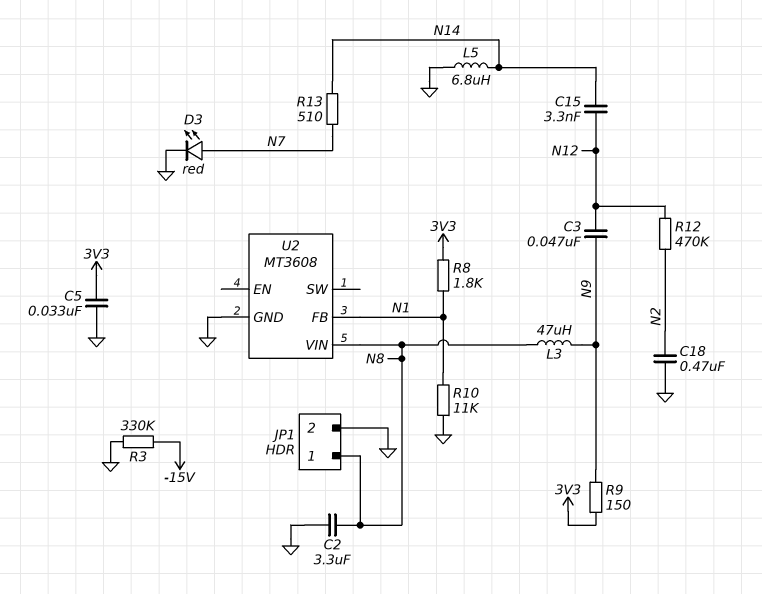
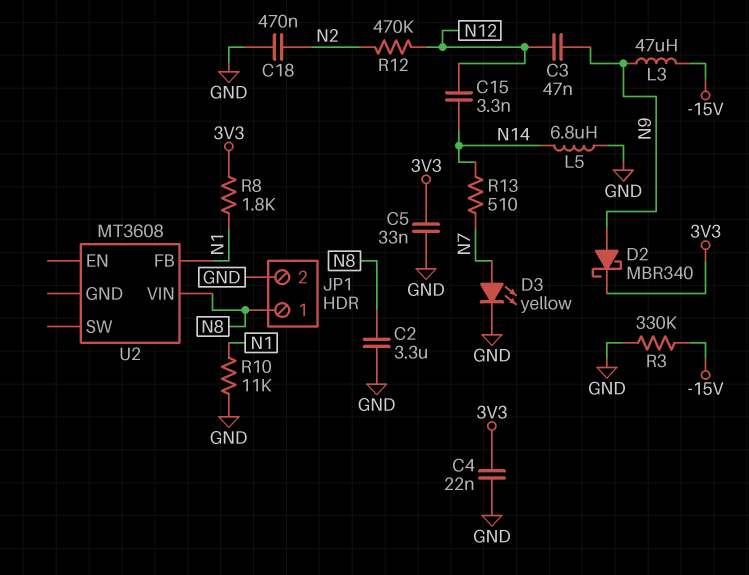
C4: none -> 22nF (3V3, GND)
D2: none -> schottky MBR340 (A N9, K 3V3)
D3: LED red (A N7, K GND) -> LED yellow (A N7, K GND)
L3: 47uH (N8, N9) -> 47uH (-15V, N9)
R9: 150 (3V3, N9) -> none
U2 pin GND: GND -> none

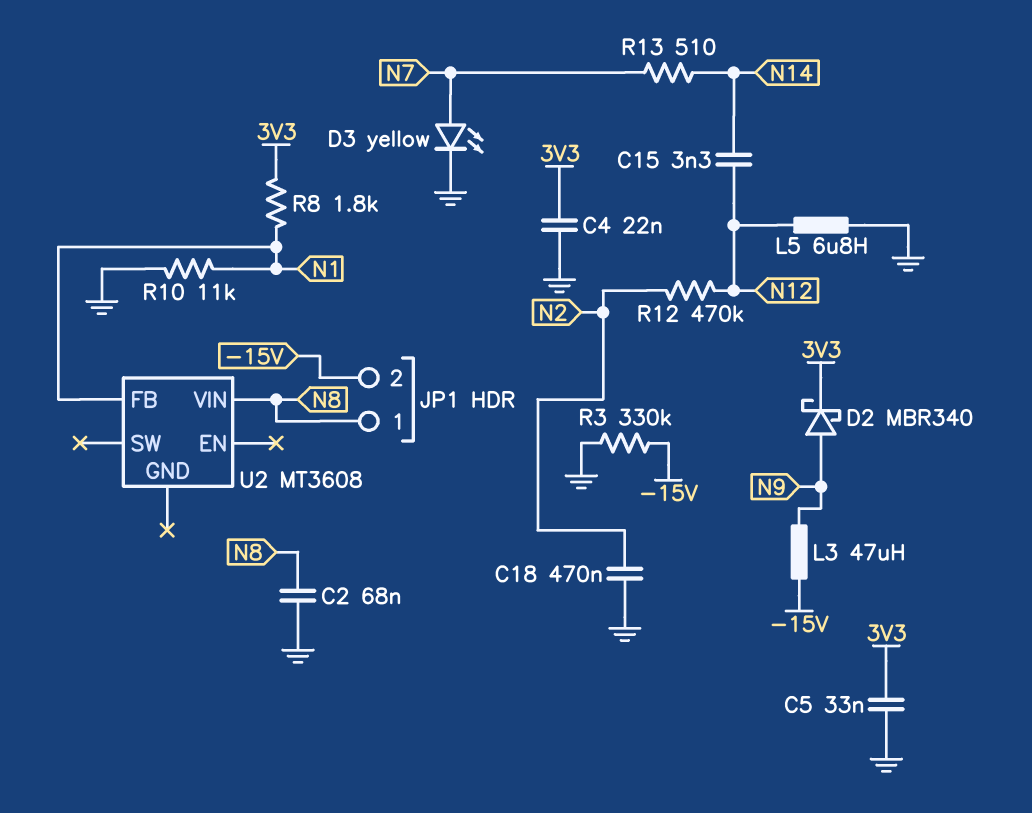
C2: 3.3uF (GND, N8) -> 68nF (GND, N8)
C3: 47nF (N9, N12) -> none
JP1 pin 2: GND -> -15V
L5: 6.8uH (GND, N14) -> 6.8uH (GND, N12)

